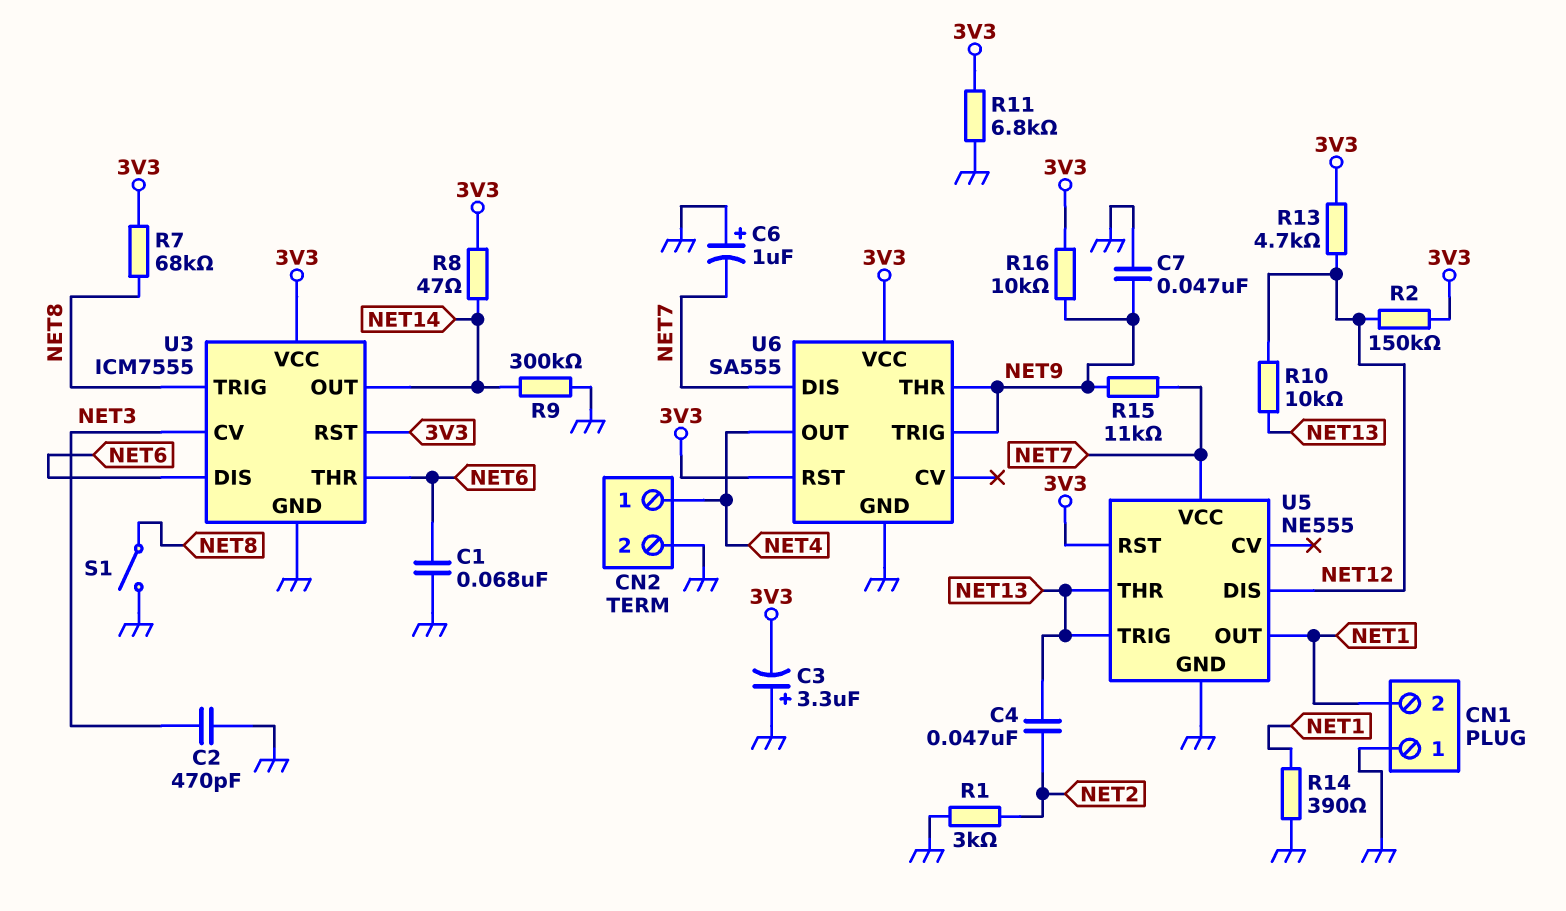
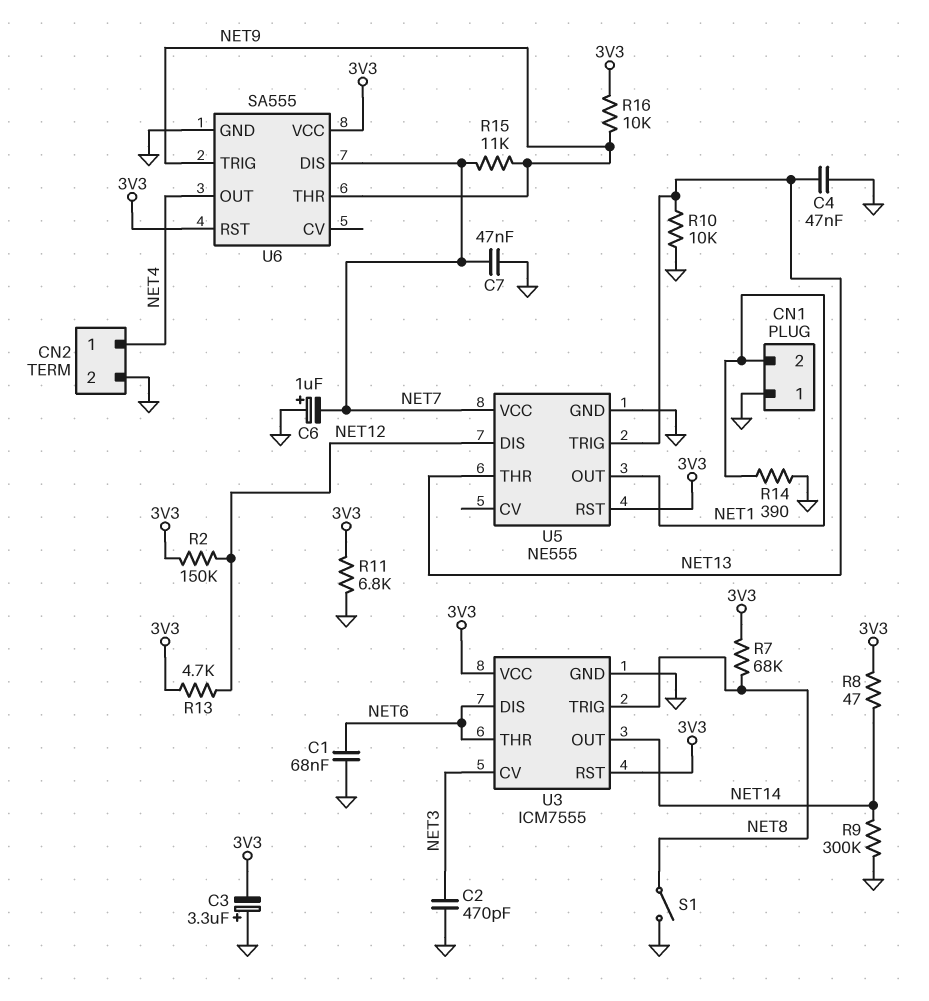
C4: 47nF (NET2, NET13) -> 47nF (GND, NET13)
C7: 47nF (GND, NET9) -> 47nF (GND, NET7)
R1: 3k (GND, NET2) -> none
R10: 10k (NET12, NET13) -> 10k (GND, NET13)

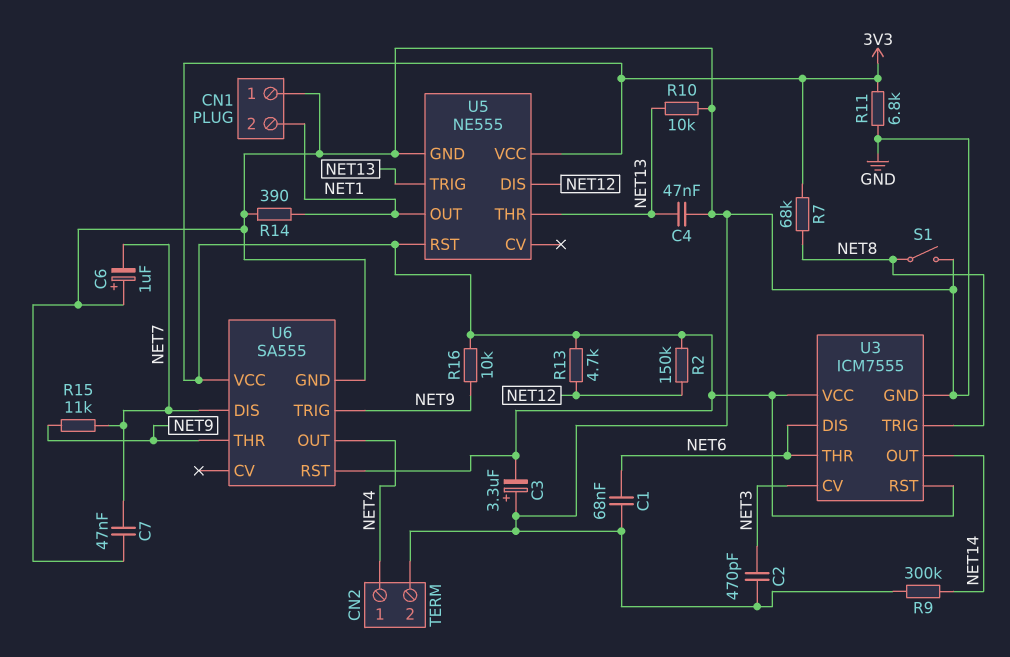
R8: 47 (3V3, NET14) -> none
U5 pin VCC: NET7 -> 3V3

